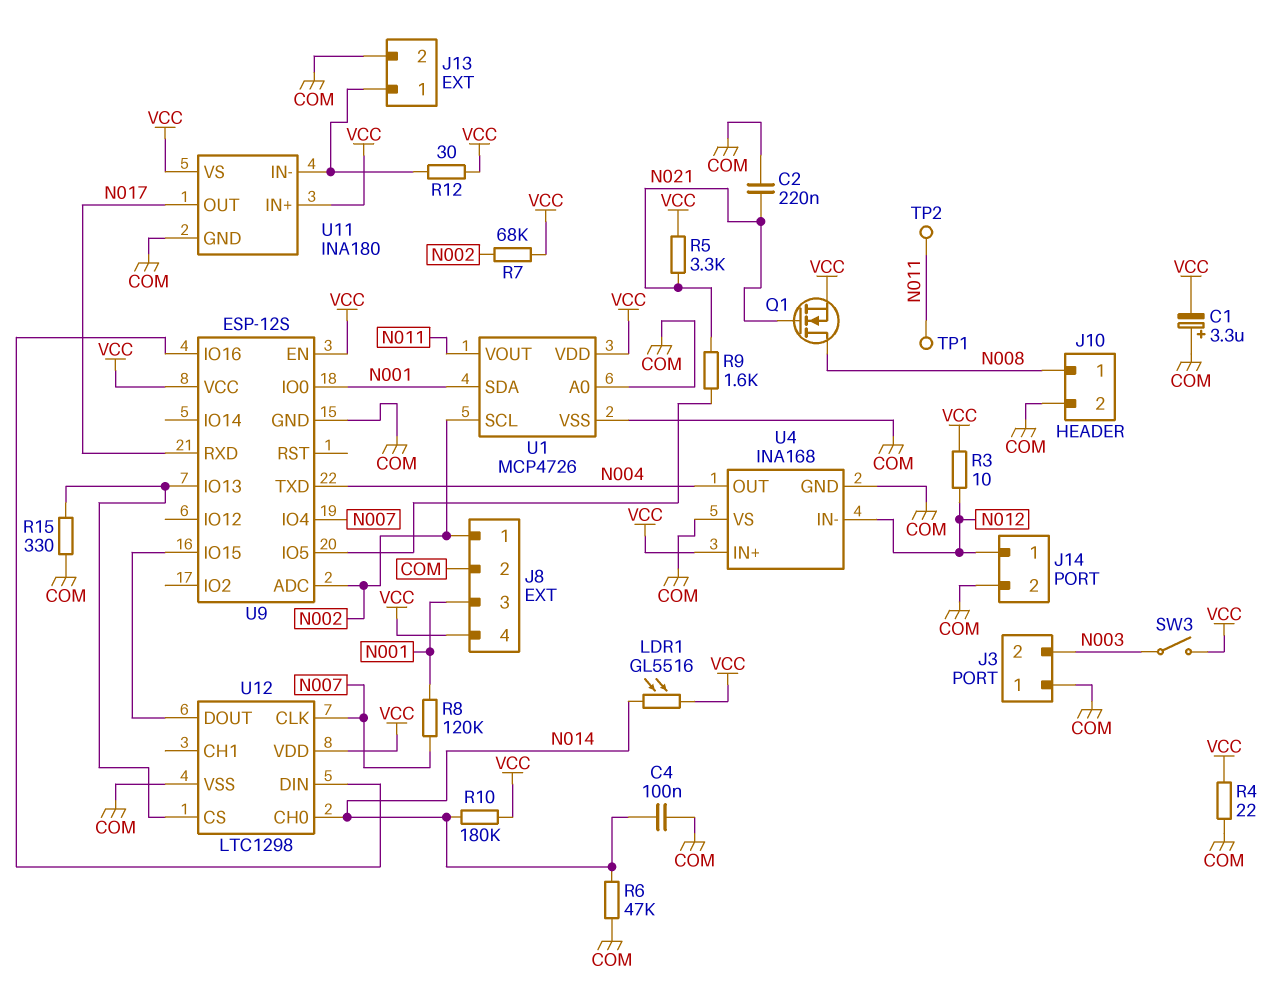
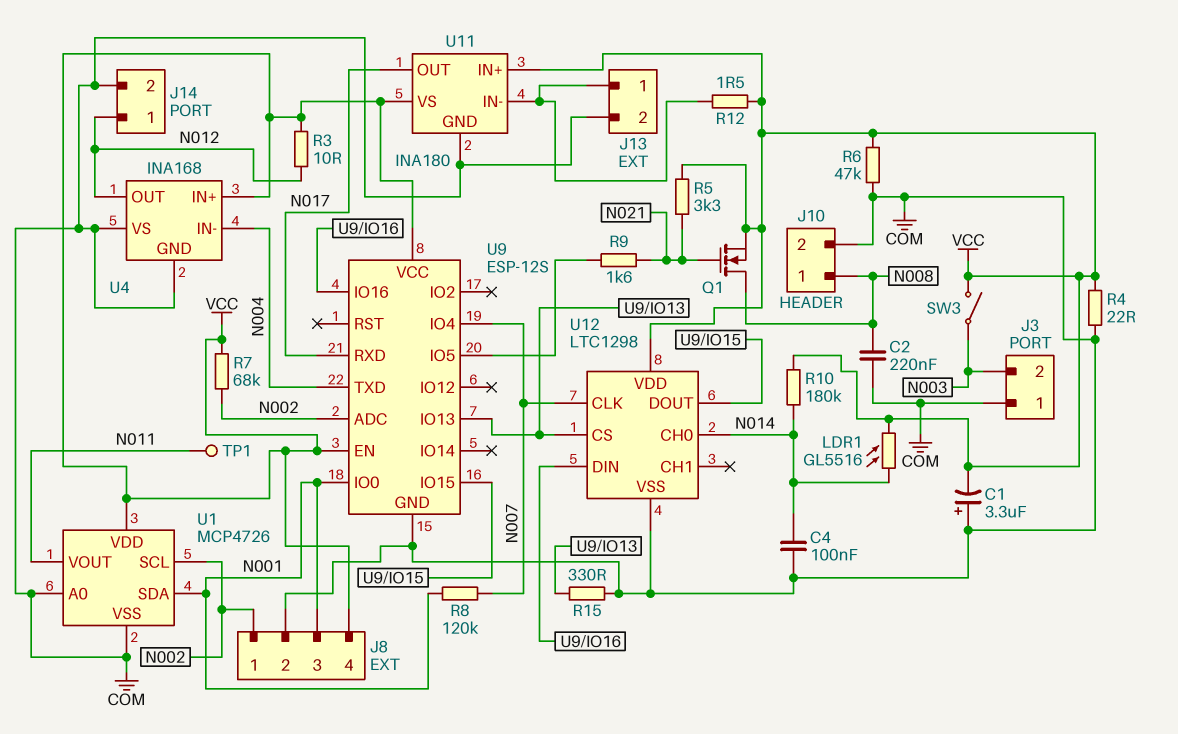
C2: 220nF (COM, N021) -> 220nF (COM, N008)
R6: 47k (COM, N014) -> 47k (COM, VCC)
R12: 30 (J13/1, VCC) -> 1.5 (J13/1, VCC)
TP2: test point (N011) -> none
U4 pin IN-: N012 -> N004
U4 pin OUT: N004 -> N012

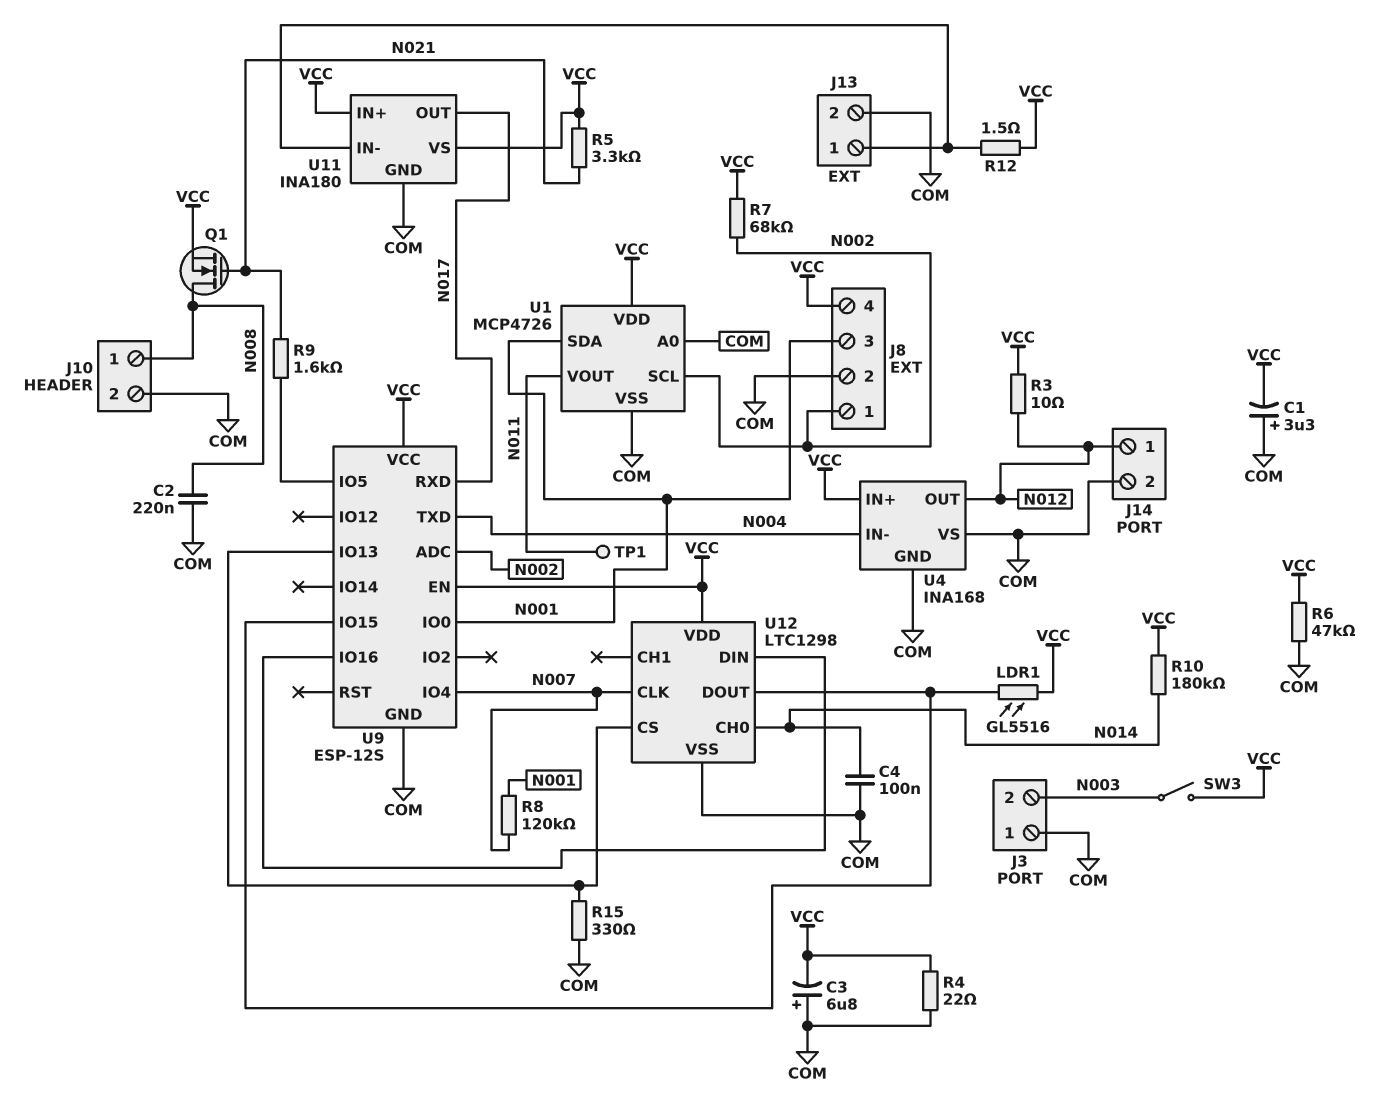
C3: none -> 6.8uF (plus COM, minus VCC)
LDR1: GL5516 (N014, VCC) -> GL5516 (U9/IO15, VCC)

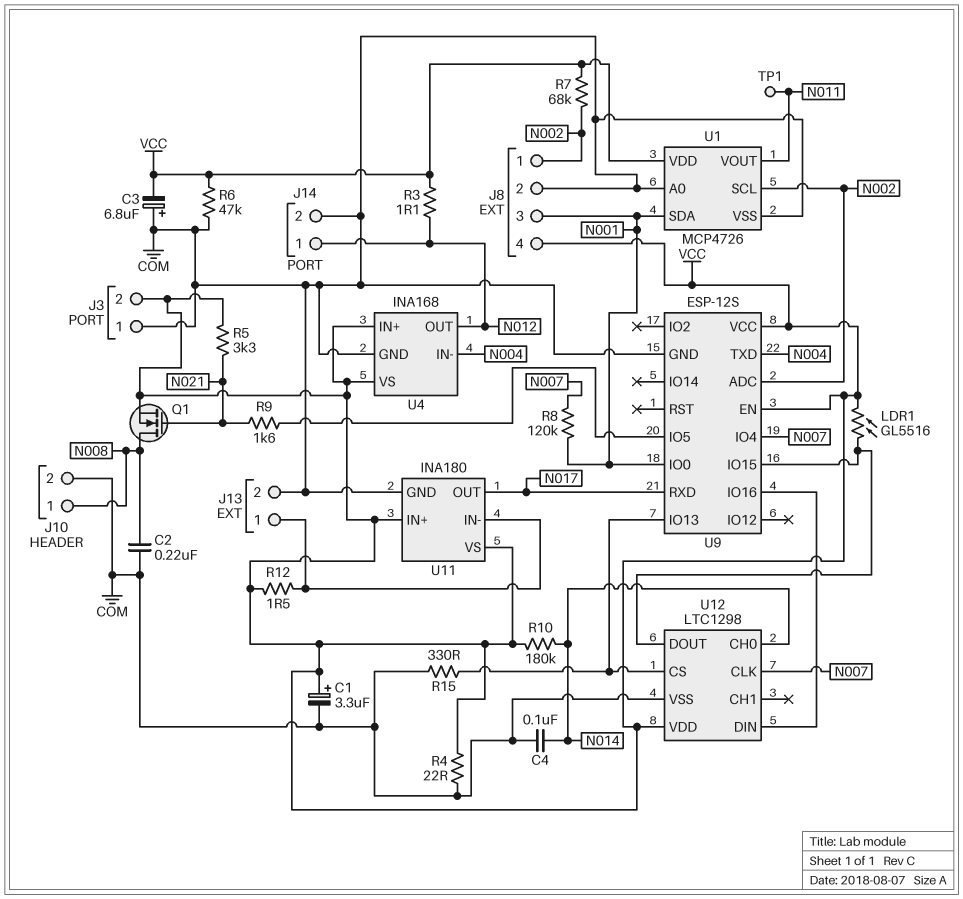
C1: 3.3uF (plus COM, minus VCC) -> 3.3uF (plus VCC, minus COM)
J3 pin 2: N003 -> VCC
R3: 10 (N012, VCC) -> 1.1 (N012, VCC)
SW3: switch (N003, VCC) -> none
U4 pin VS: COM -> VCC

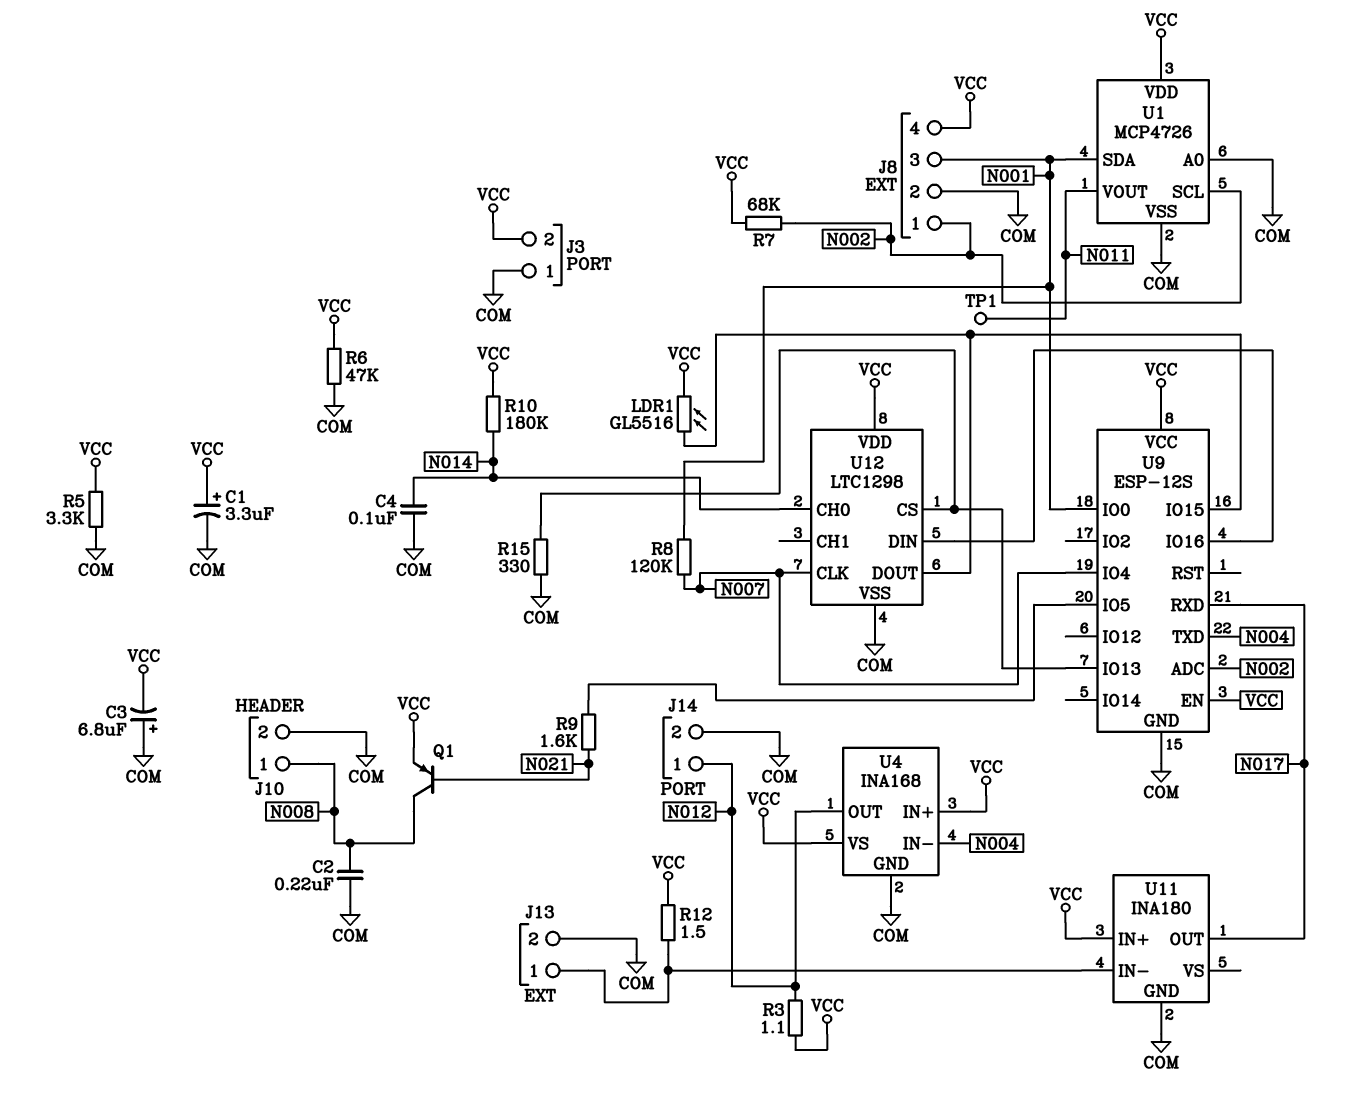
Q1: NMOS (G N021, D N008, S VCC) -> PNP (B N021, C N008, E VCC)
R4: 22 (COM, VCC) -> none
R5: 3.3k (N021, VCC) -> 3.3k (COM, VCC)
U11 pin VS: VCC -> none

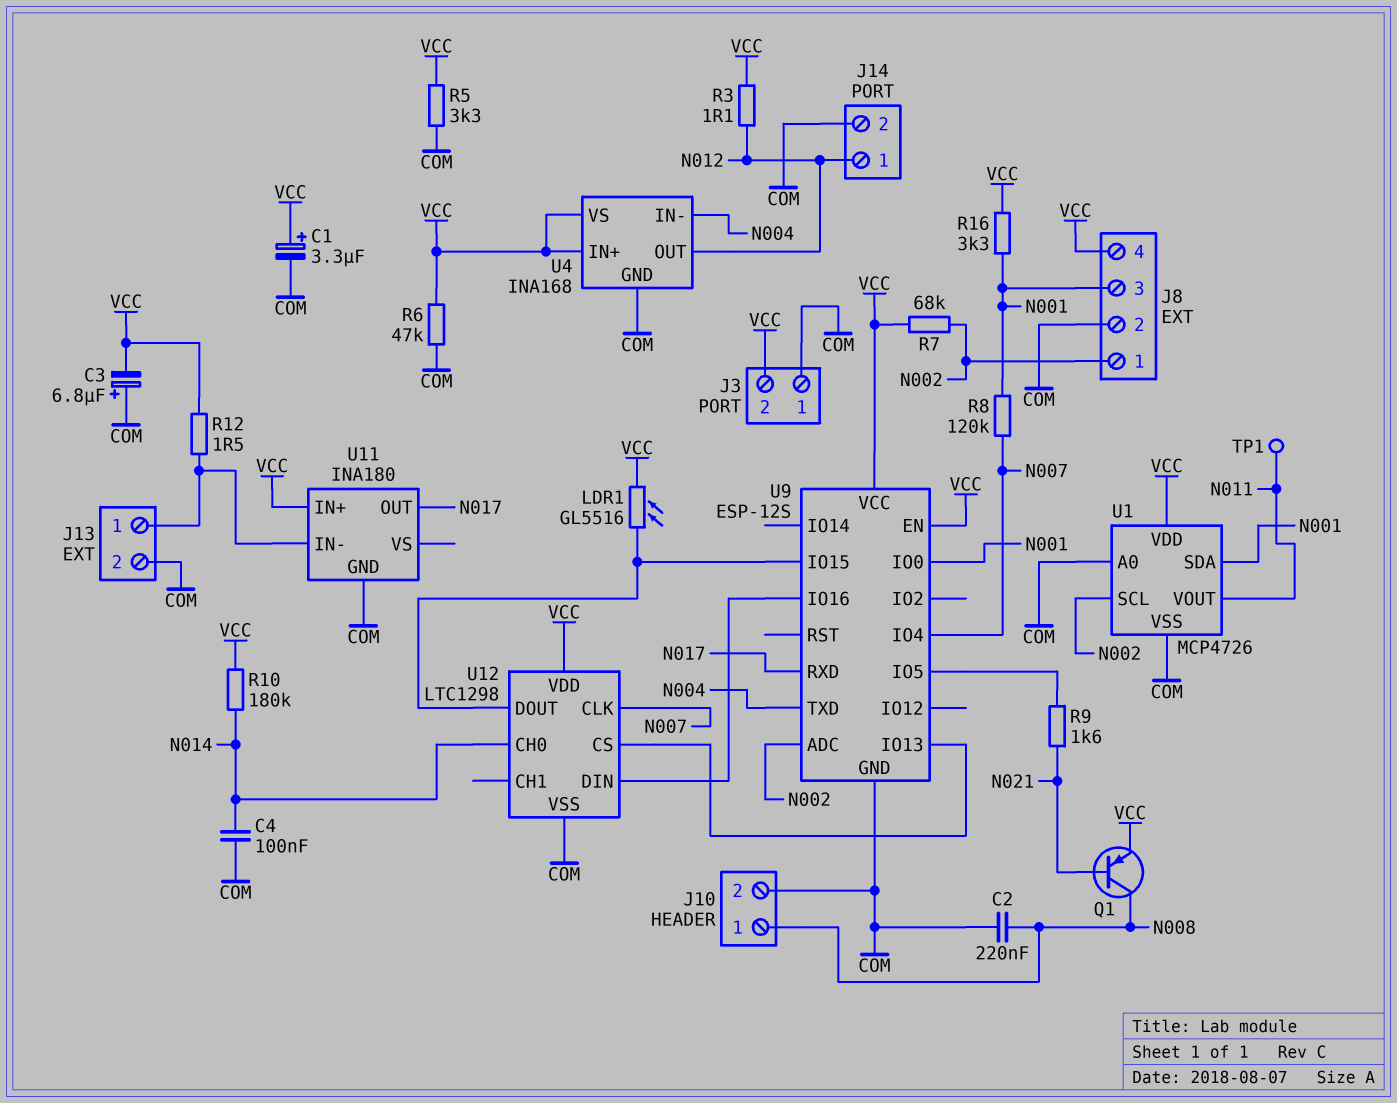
R15: 330 (COM, U9/IO13) -> none
R16: none -> 3.3k (N001, VCC)

